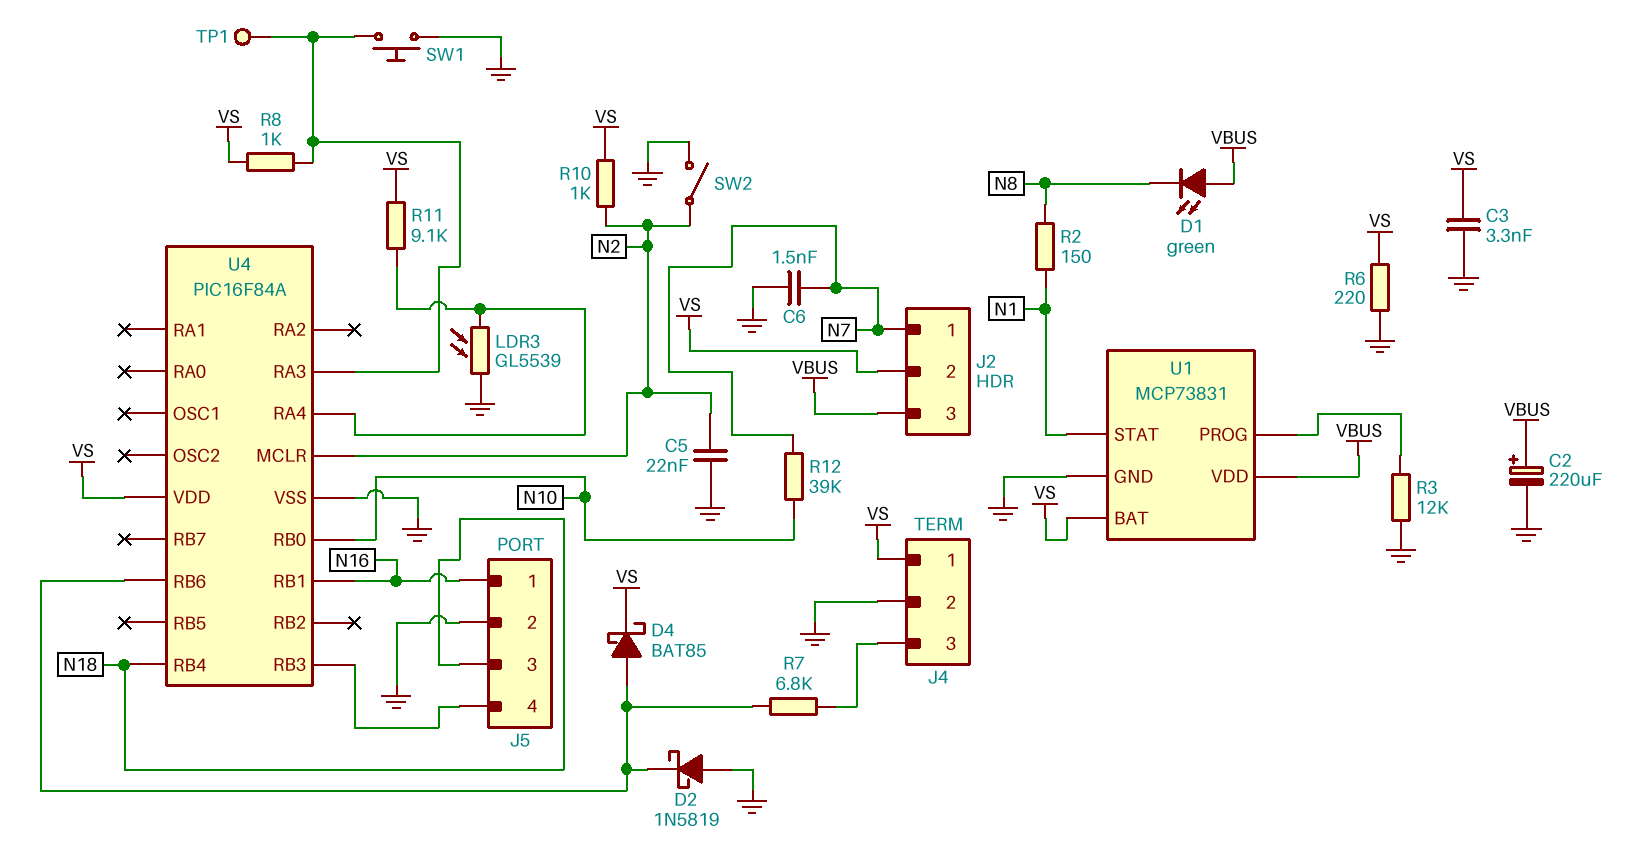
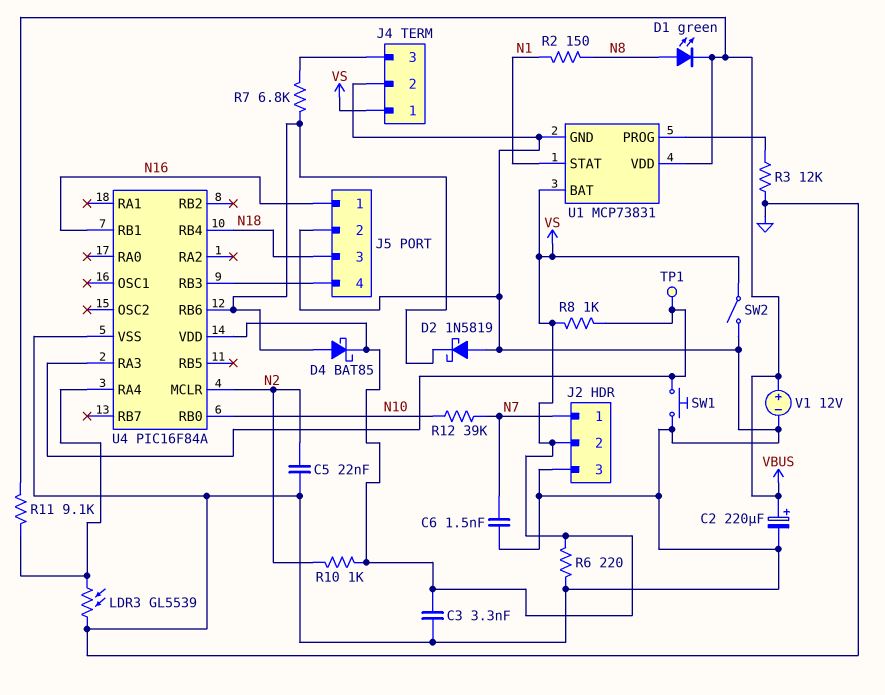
D1: LED green (A VBUS, K N8) -> LED green (A N8, K VBUS)
J2 pin 3: VBUS -> GND
R11: 9.1k (U4/RA4, VS) -> 9.1k (U4/RA4, VBUS)
SW2: switch (GND, N2) -> switch (GND, VS)
V1: none -> 12V (plus VBUS, minus GND)

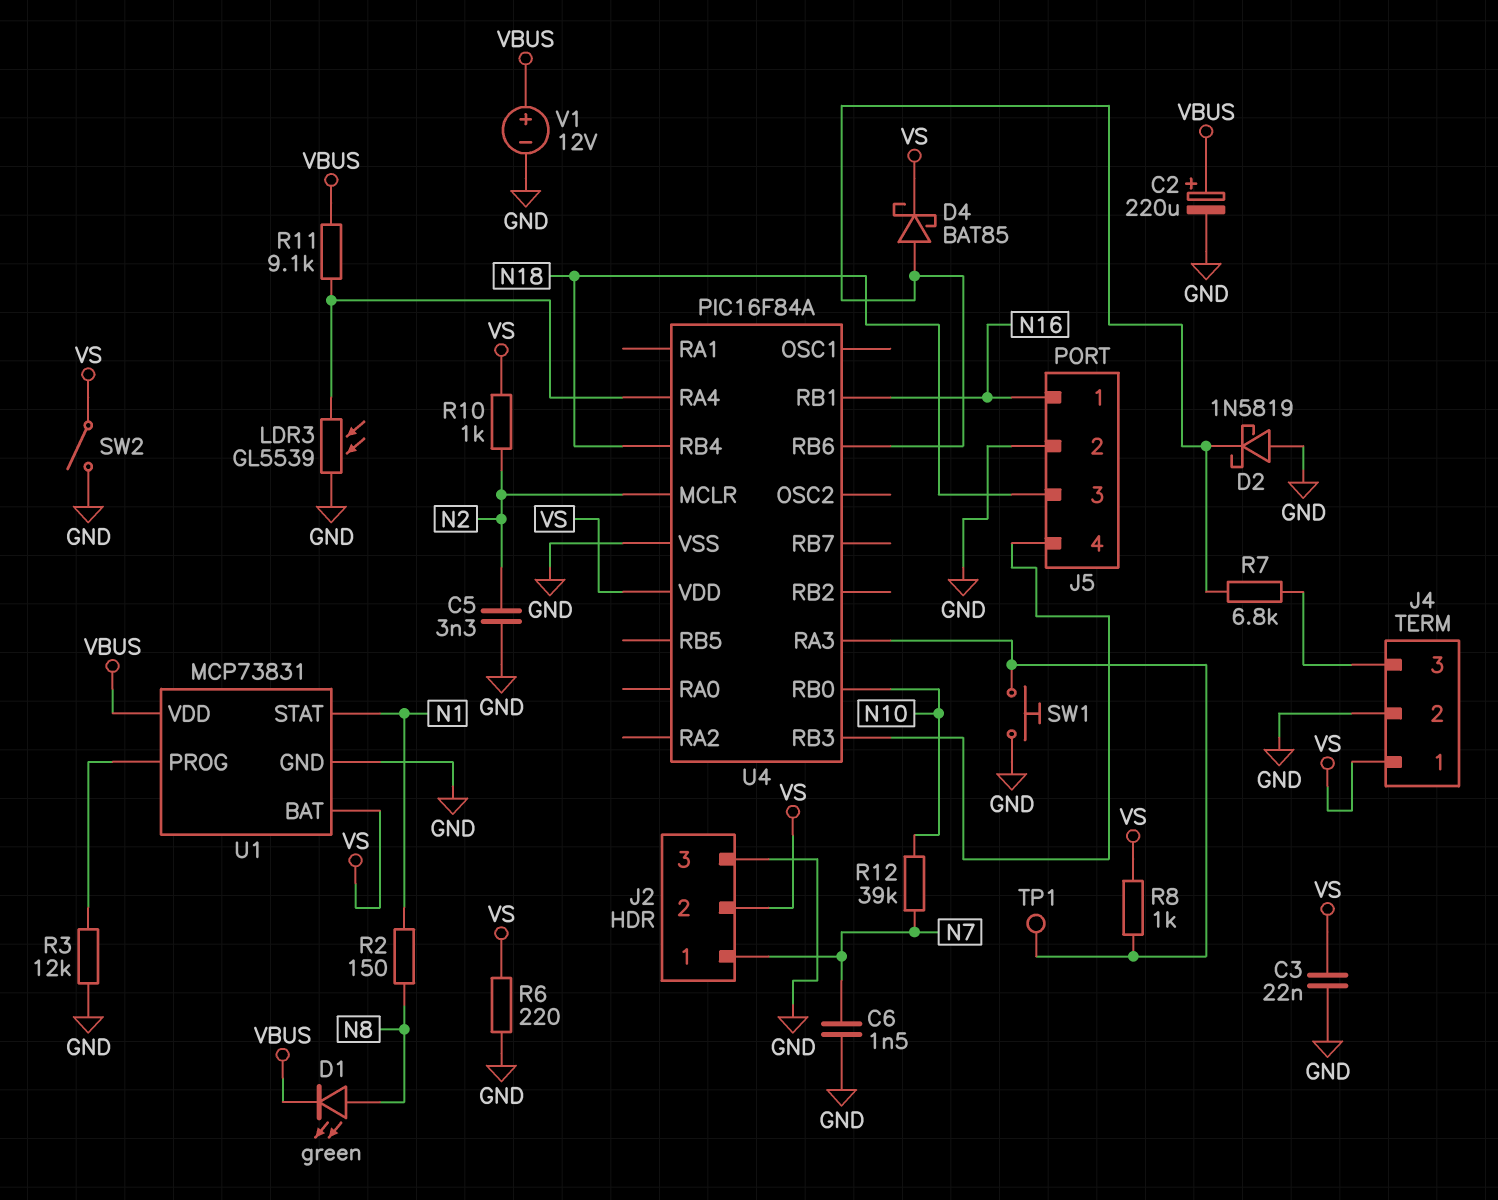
C3: 3.3nF (GND, VS) -> 22nF (GND, VS)
C5: 22nF (GND, N2) -> 3.3nF (GND, N2)

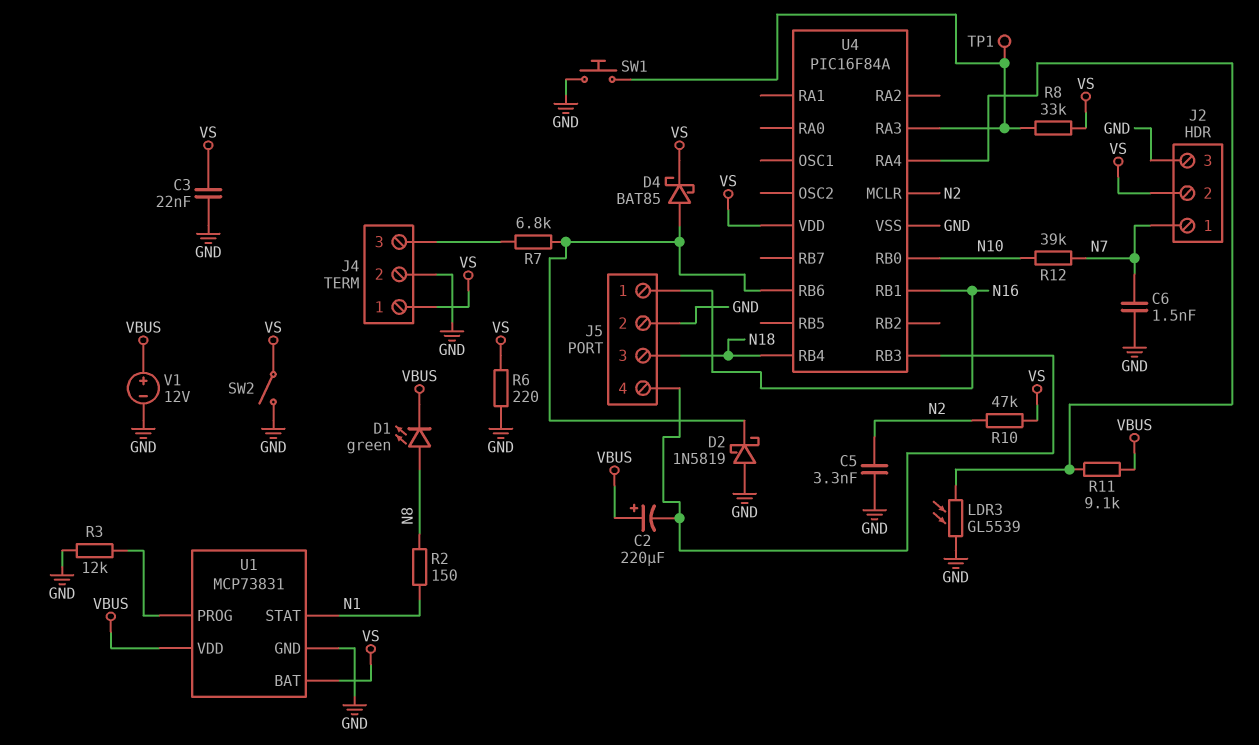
C2: 220uF (plus VBUS, minus GND) -> 220uF (plus VBUS, minus J5/4)
R8: 1k (U4/RA3, VS) -> 33k (U4/RA3, VS)
R10: 1k (N2, VS) -> 47k (N2, VS)

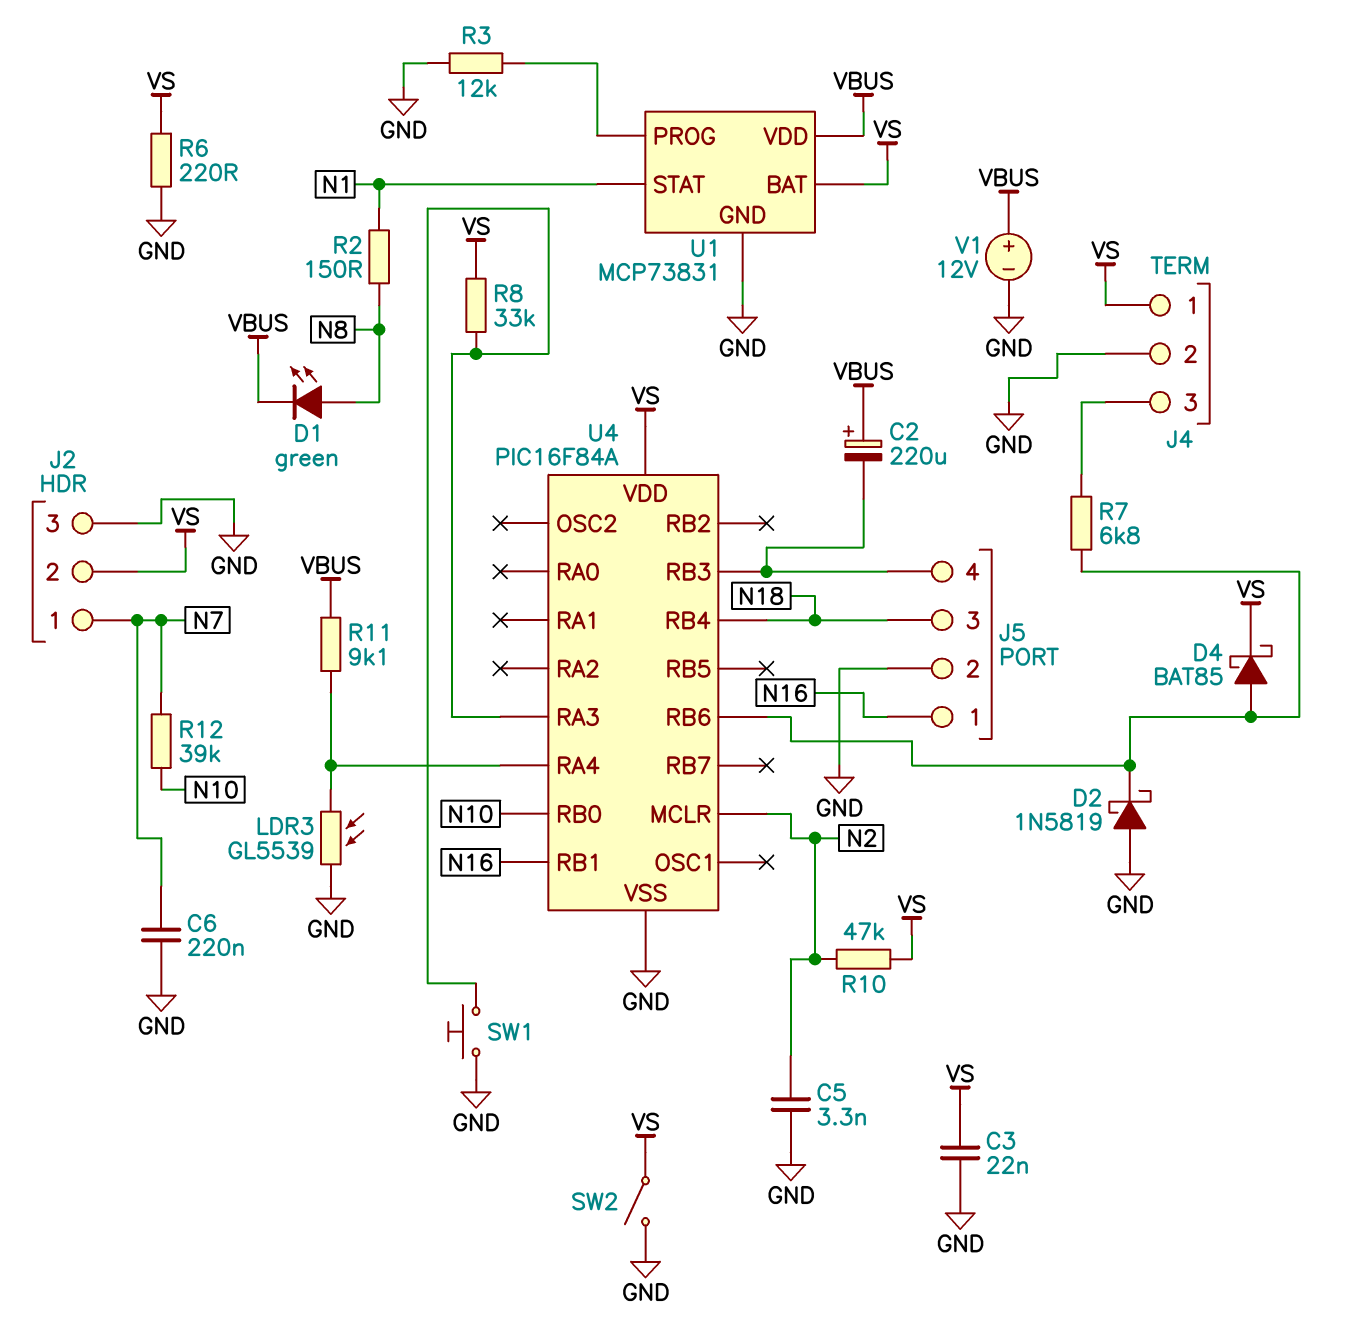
C6: 1.5nF (GND, N7) -> 220nF (GND, N7)
TP1: test point (U4/RA3) -> none

